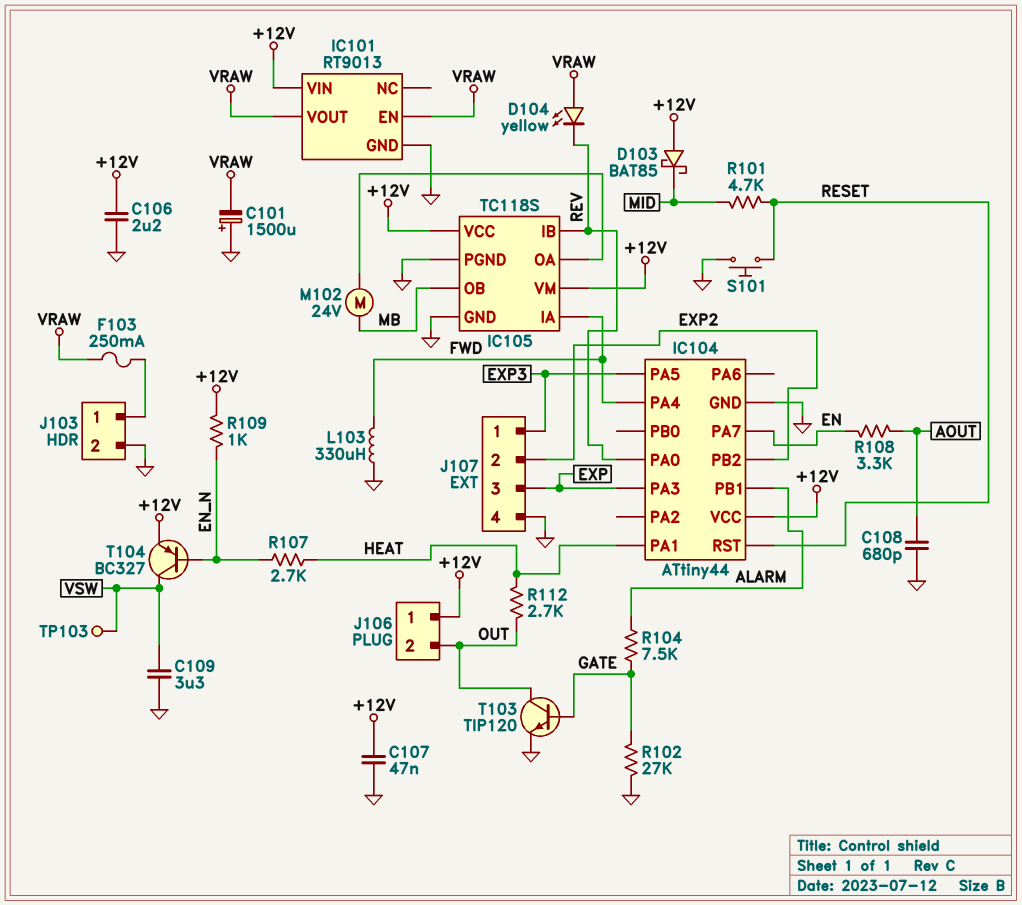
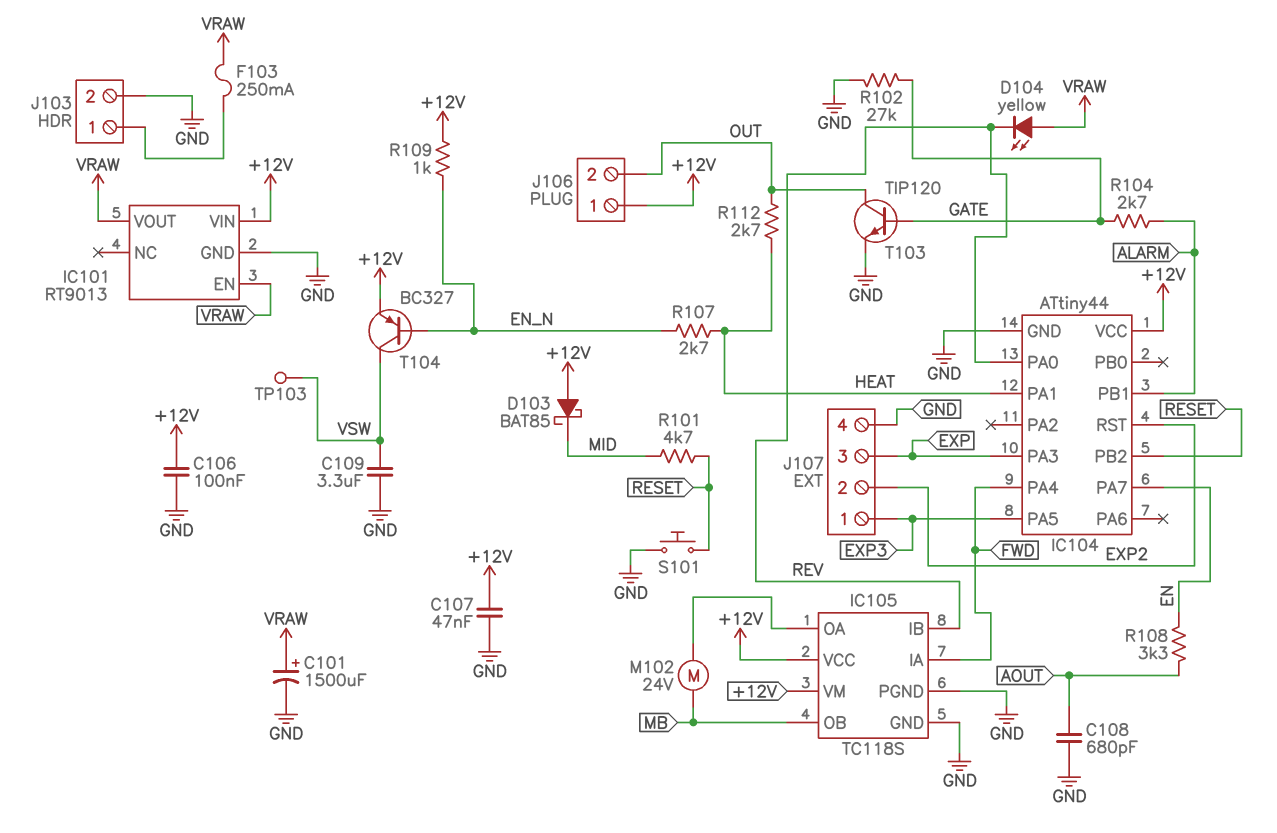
C101: 1500uF (plus GND, minus VRAW) -> 1500uF (plus VRAW, minus GND)
C106: 2.2uF (+12V, GND) -> 100nF (+12V, GND)
IC104 pin PB2: EXP2 -> RESET
IC104 pin RST: RESET -> EXP2
L103: 330uH (FWD, GND) -> none
R104: 7.5k (ALARM, GATE) -> 2.7k (ALARM, GATE)

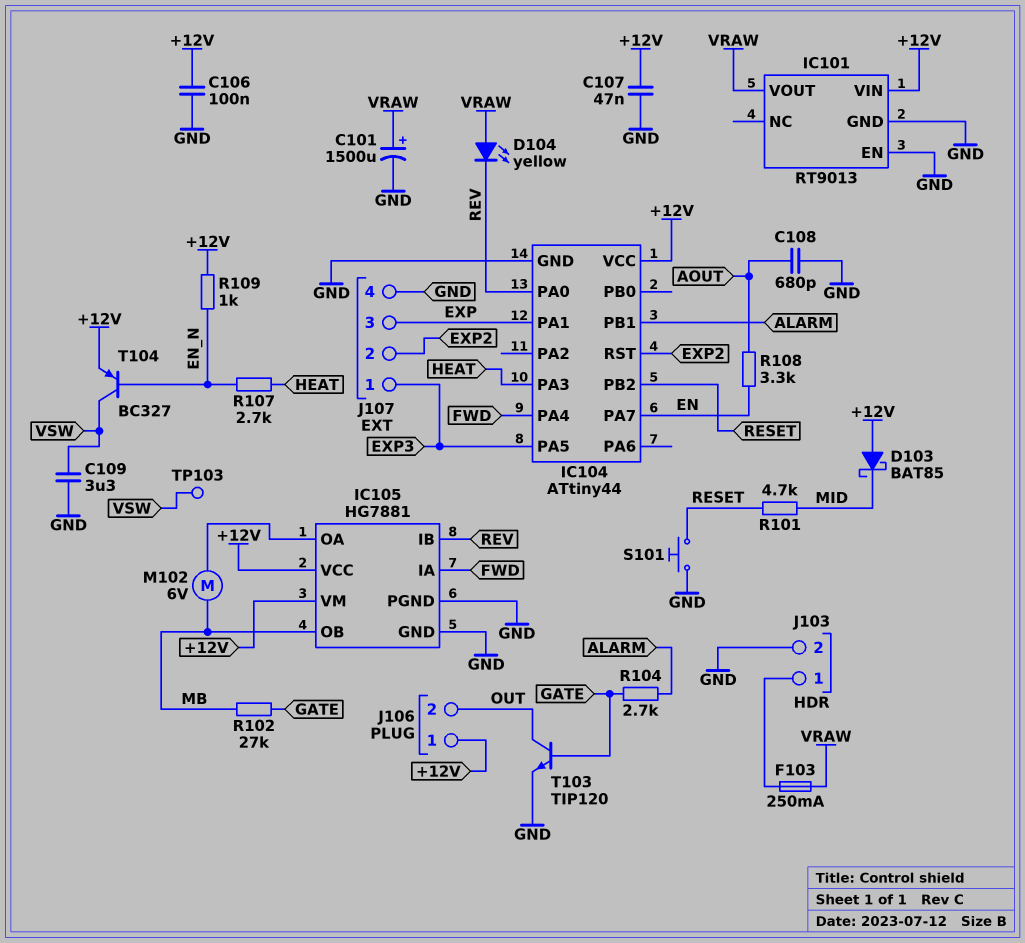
IC101 pin EN: VRAW -> GND
IC104 pin PA1: HEAT -> EXP
IC104 pin PA3: EXP -> HEAT
IC105: TC118S -> HG7881
M102: motor 24V (IC105/OA, MB) -> motor 6V (IC105/OA, MB)
R102: 27k (GATE, GND) -> 27k (GATE, MB)
R112: 2.7k (HEAT, OUT) -> none

